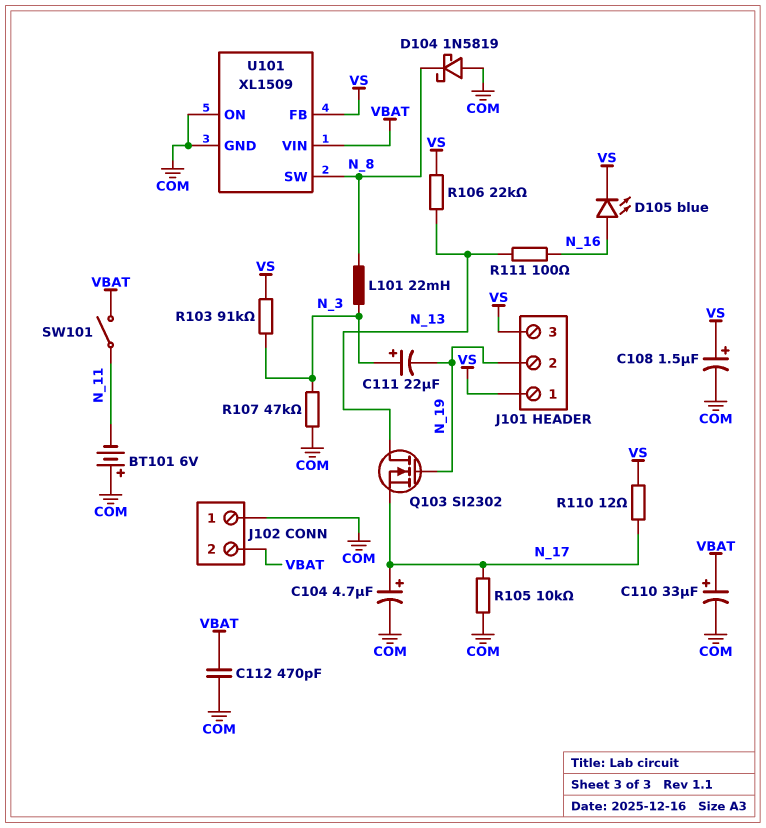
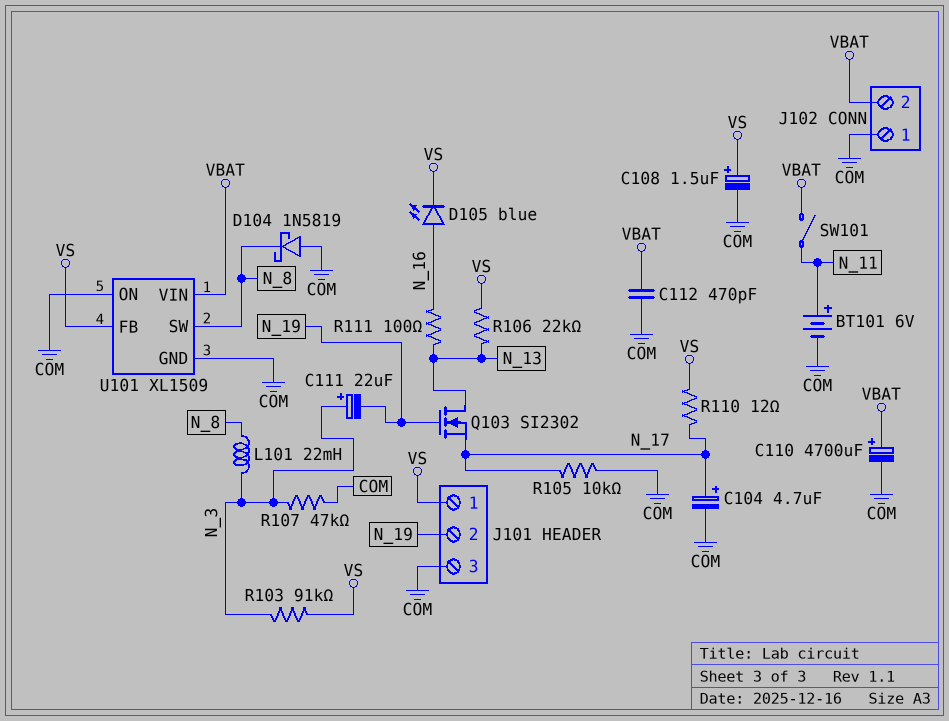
BT101: 6V (plus COM, minus N_11) -> 6V (plus N_11, minus COM)
C110: 33uF (plus VBAT, minus COM) -> 4700uF (plus VBAT, minus COM)
J101 pin 3: VS -> COM

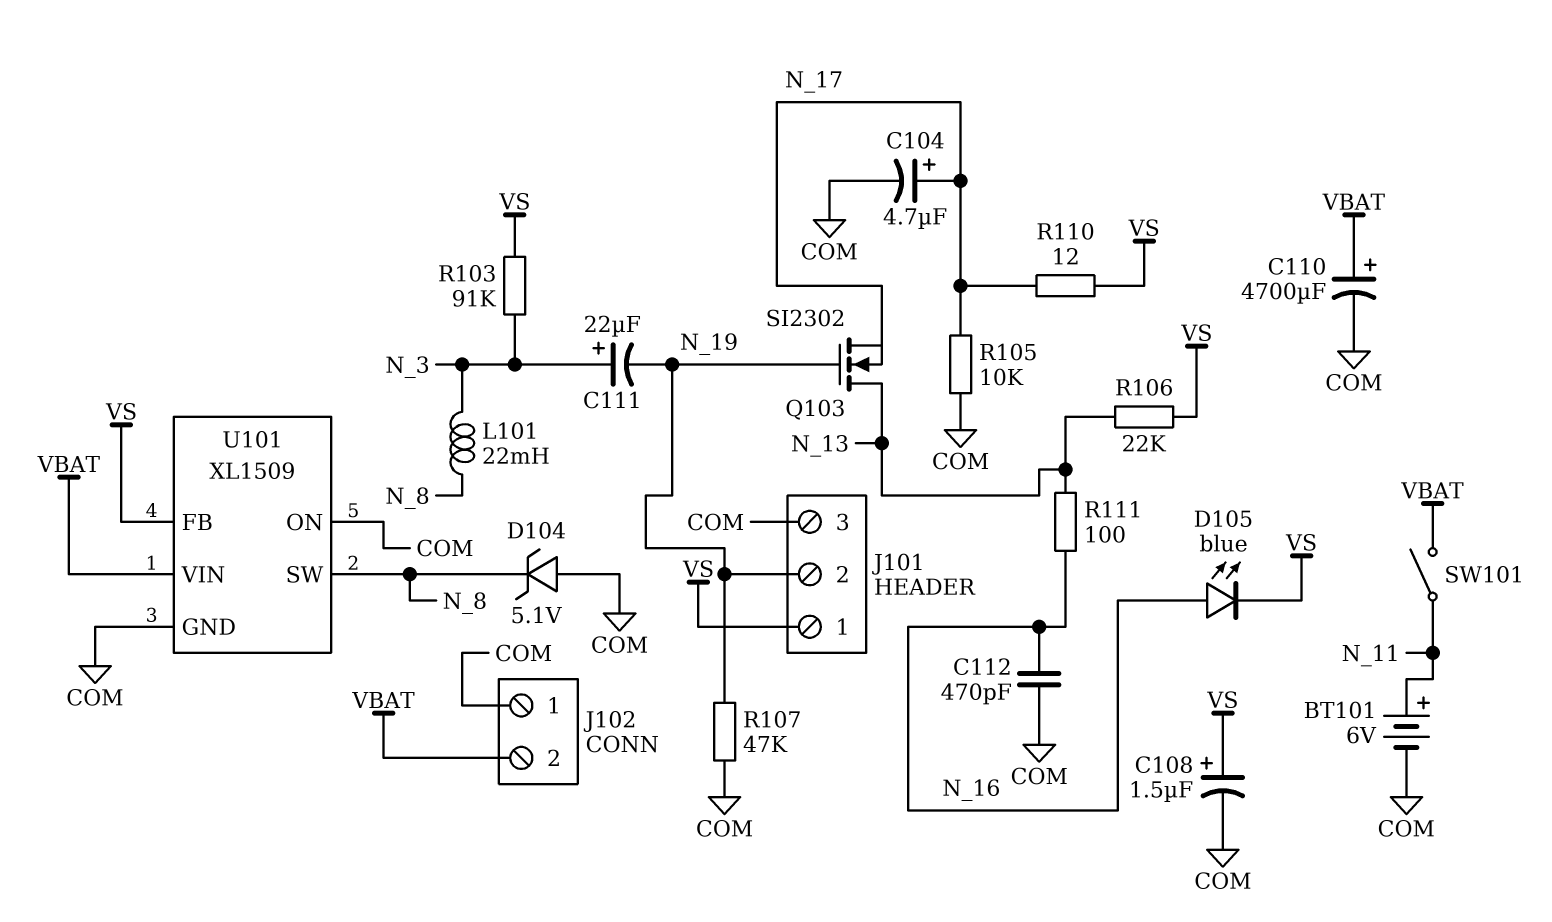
C112: 470pF (COM, VBAT) -> 470pF (COM, N_16)
D104: schottky 1N5819 (A COM, K N_8) -> zener 5.1V (A COM, K N_8)
R107: 47k (COM, N_3) -> 47k (COM, N_19)

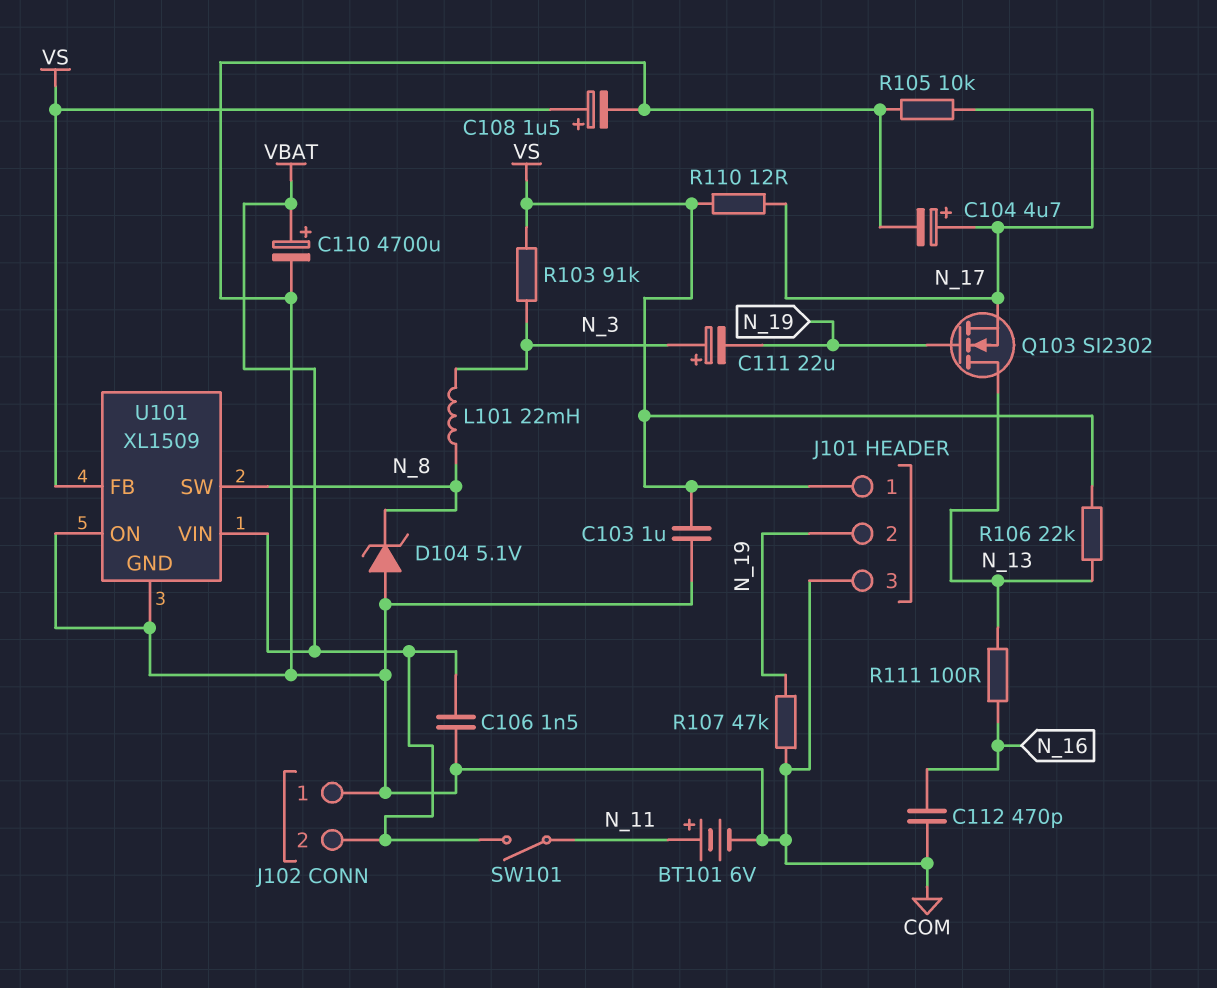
C103: none -> 1uF (COM, VS)
C106: none -> 1.5nF (COM, VBAT)
D105: LED blue (A N_16, K VS) -> none

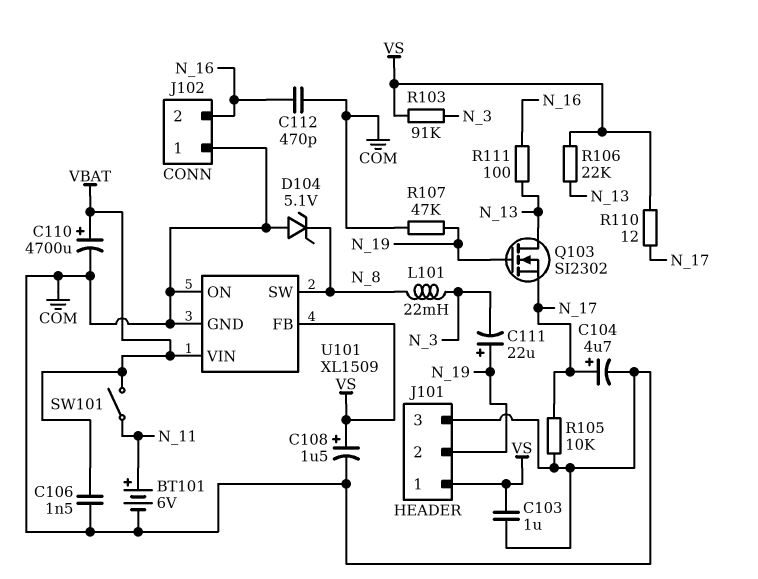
C111: 22uF (plus N_3, minus N_19) -> 22uF (plus N_19, minus N_3)
J102 pin 2: VBAT -> N_16

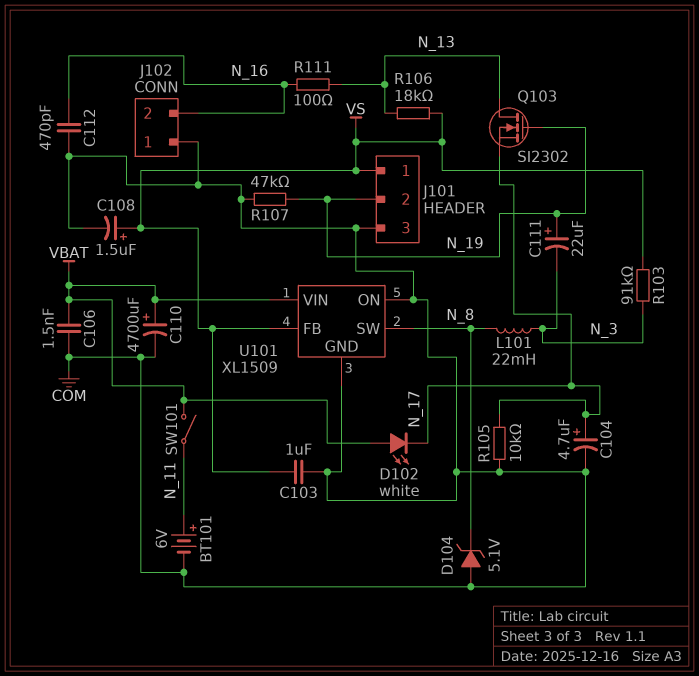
D102: none -> LED white (A VBAT, K N_17)
R106: 22k (N_13, VS) -> 18k (N_13, VS)
R110: 12 (N_17, VS) -> none

